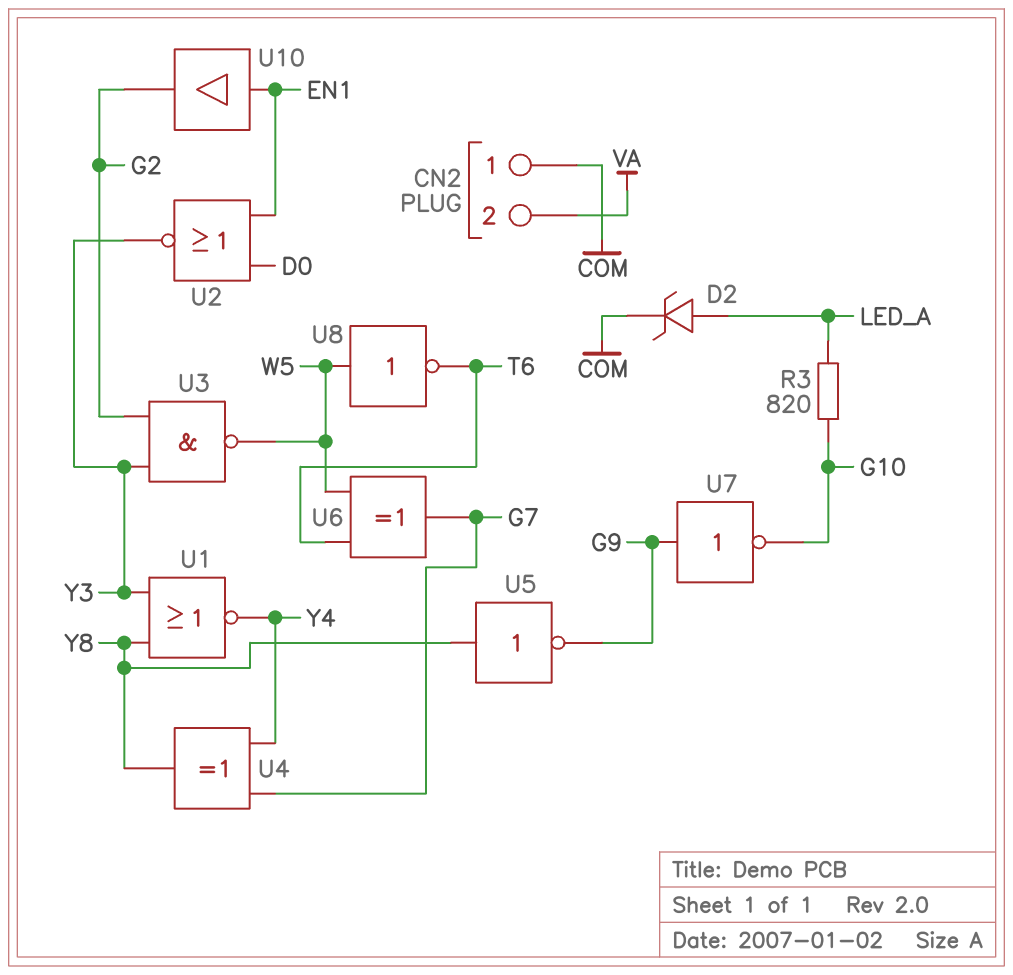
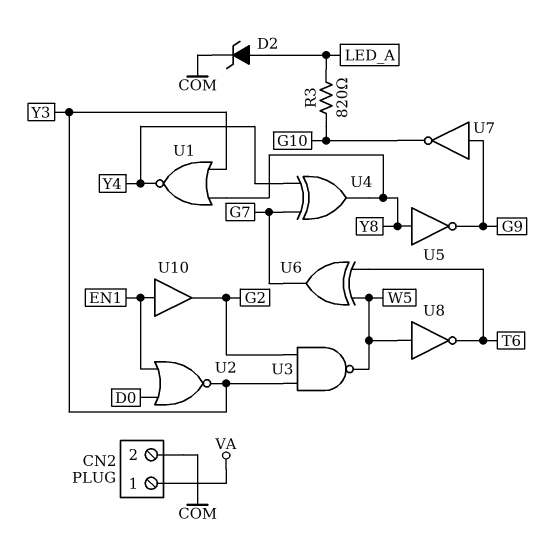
CN2 pin 1: COM -> VA
CN2 pin 2: VA -> COM

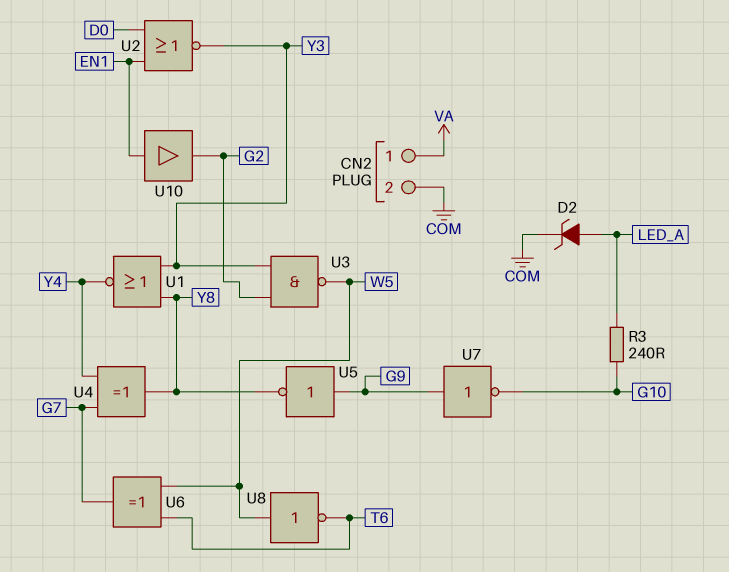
R3: 820 (G10, LED_A) -> 240 (G10, LED_A)
U5: NOT (in Y8, out G9) -> NOT (in G9, out Y8)

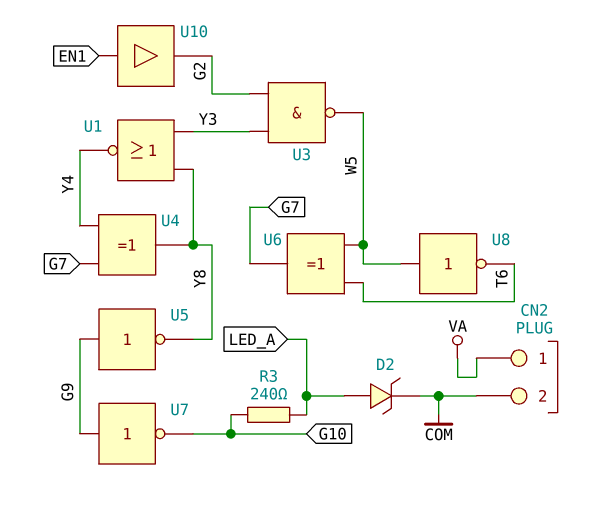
U2: NOR (in D0, in EN1, out Y3) -> none

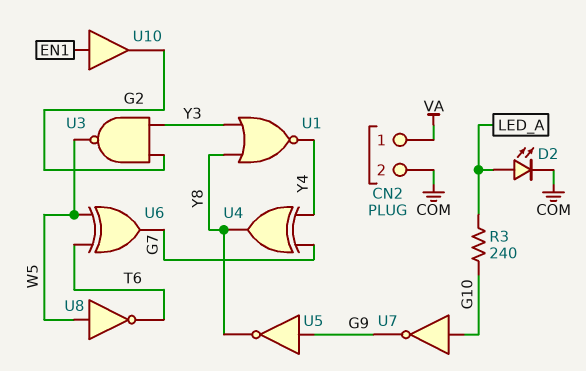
D2: zener (A LED_A, K COM) -> LED (A LED_A, K COM)
U7: NOT (in G9, out G10) -> NOT (in G10, out G9)

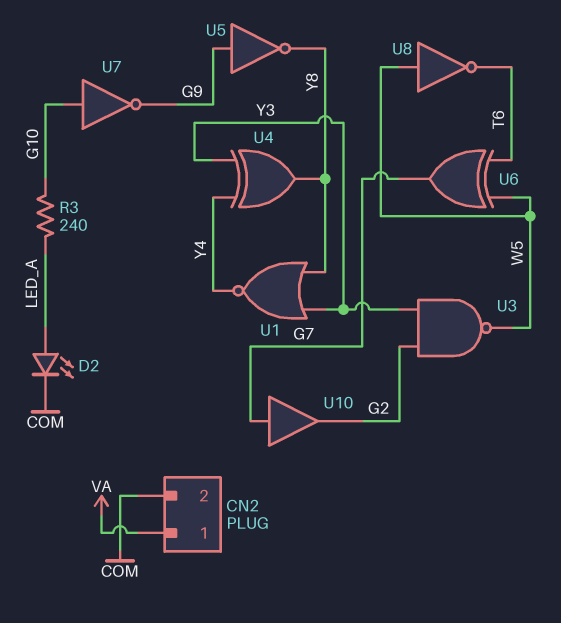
U4: XOR (in G7, in Y4, out Y8) -> XOR (in Y3, in Y4, out Y8)
U10: buffer (in EN1, out G2) -> buffer (in G7, out G2)

